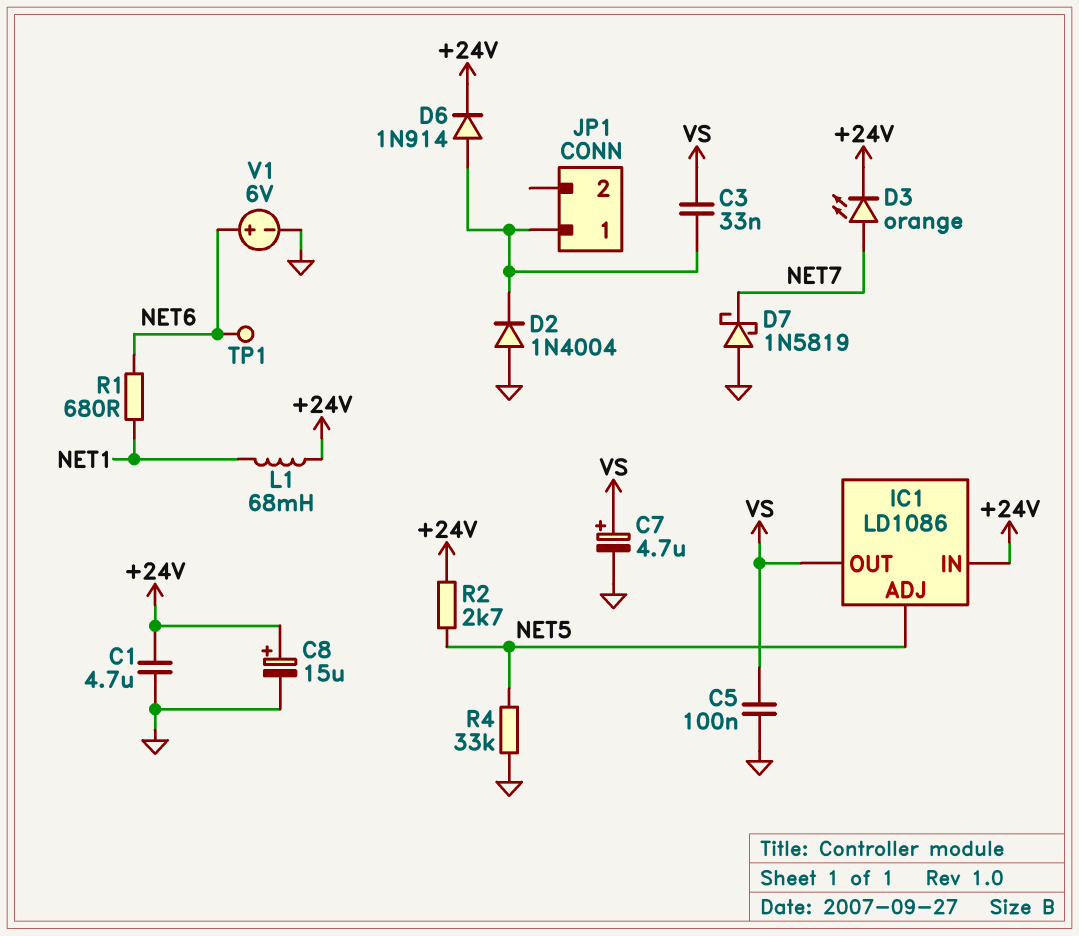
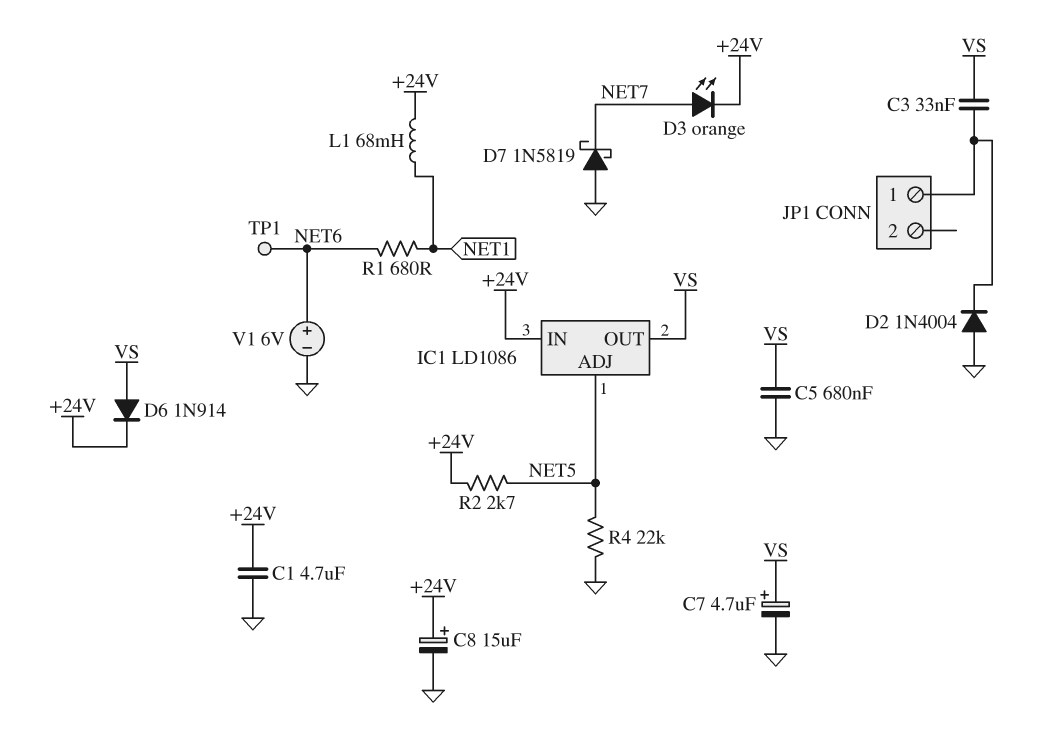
C5: 100nF (GND, VS) -> 680nF (GND, VS)
D6: diode 1N914 (A JP1/1, K +24V) -> diode 1N914 (A VS, K +24V)
R4: 33k (GND, NET5) -> 22k (GND, NET5)

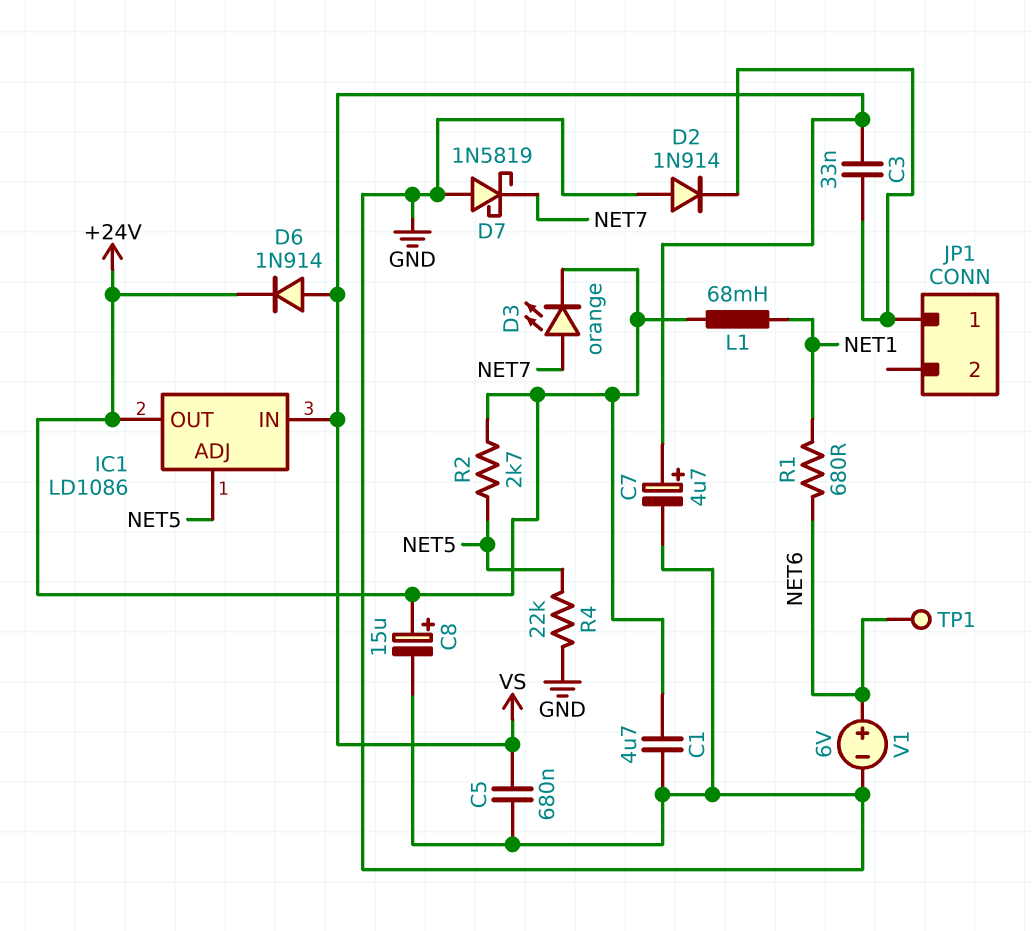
D2: diode 1N4004 (A GND, K JP1/1) -> diode 1N914 (A GND, K JP1/1)
IC1 pin IN: +24V -> VS
IC1 pin OUT: VS -> +24V

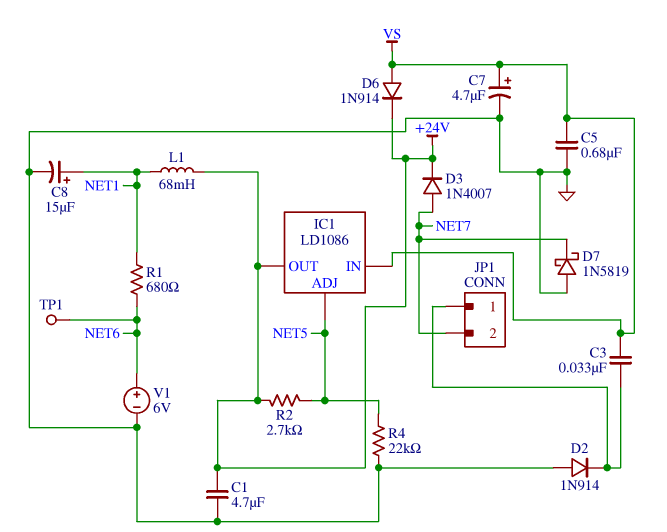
C8: 15uF (plus +24V, minus GND) -> 15uF (plus NET1, minus GND)
D3: LED orange (A NET7, K +24V) -> diode 1N4007 (A NET7, K +24V)
JP1 pin 2: none -> NET7

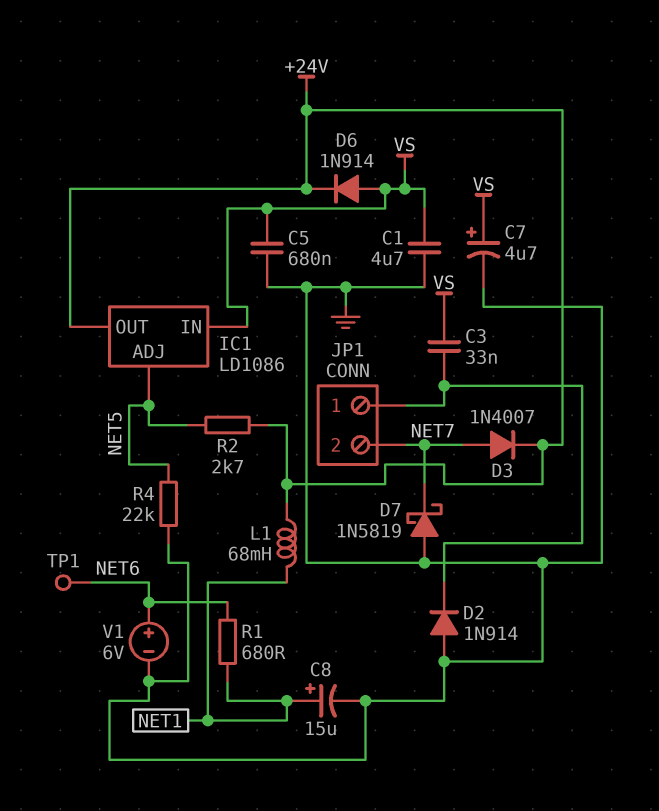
C1: 4.7uF (+24V, GND) -> 4.7uF (GND, VS)

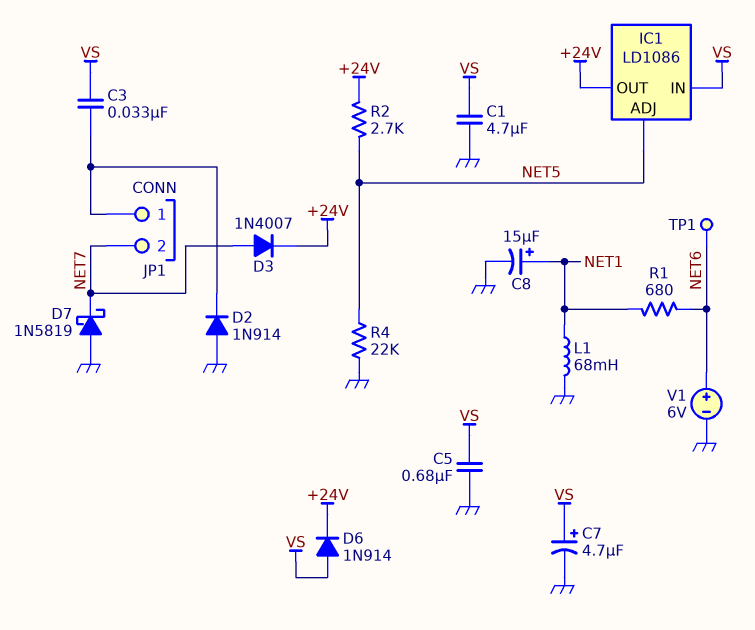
L1: 68mH (+24V, NET1) -> 68mH (GND, NET1)

